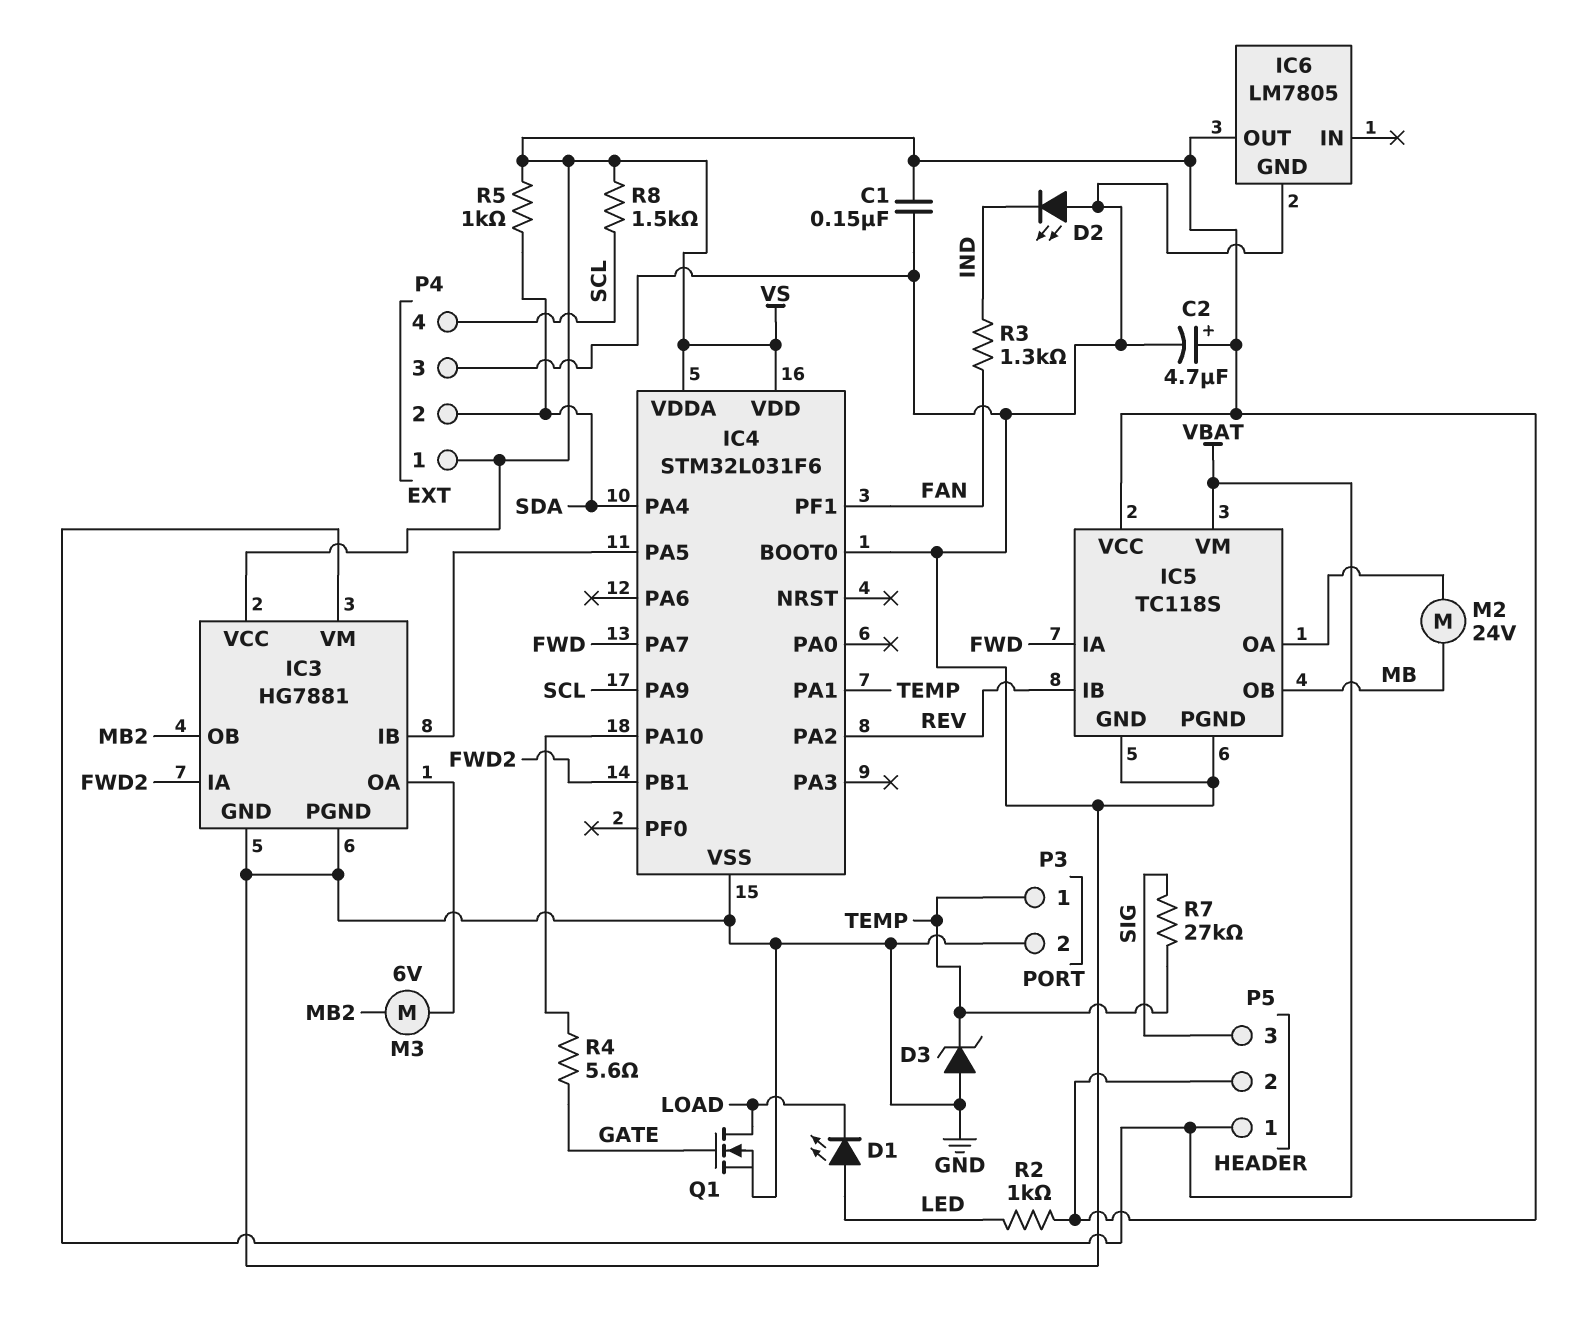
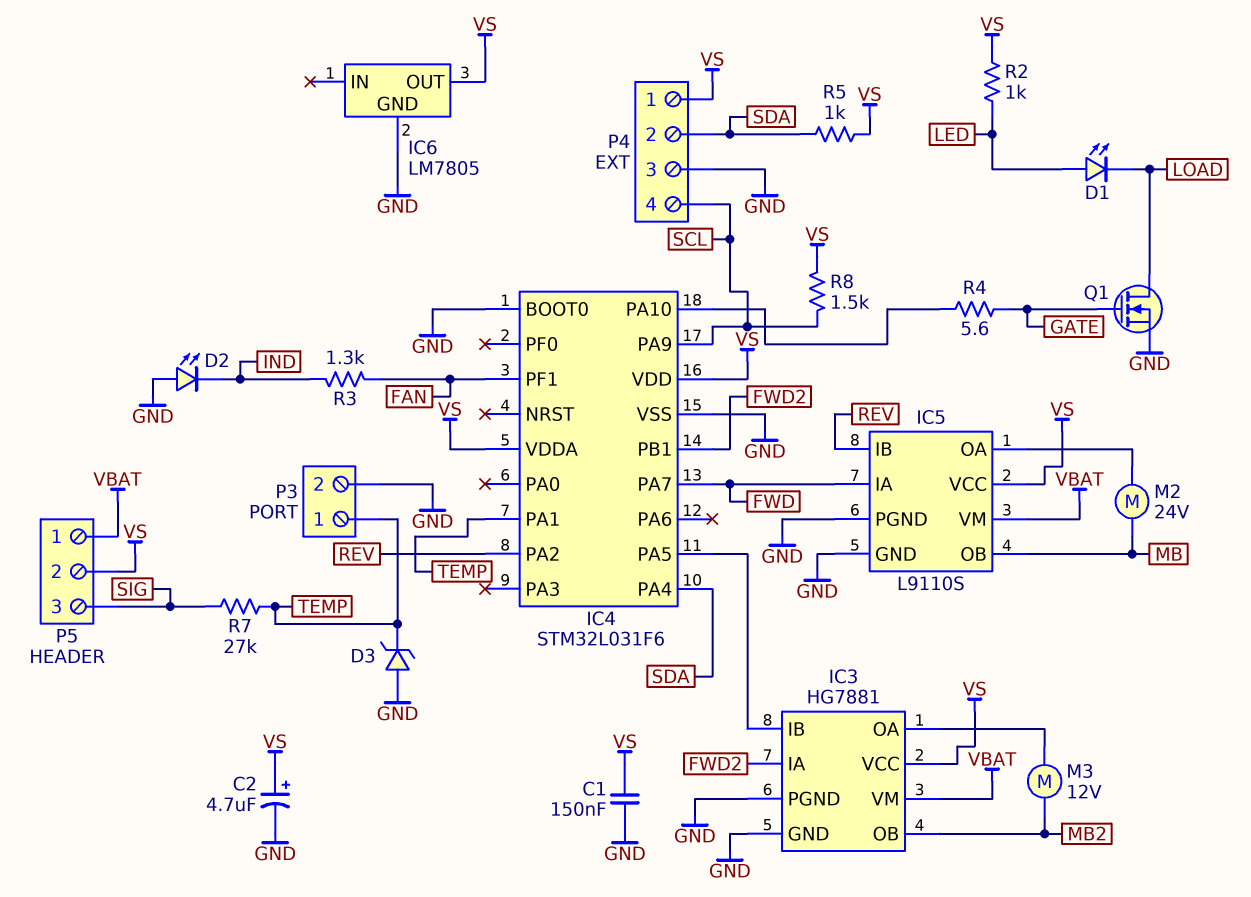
IC5: TC118S -> L9110S
M3: motor 6V (IC3/OA, MB2) -> motor 12V (IC3/OA, MB2)

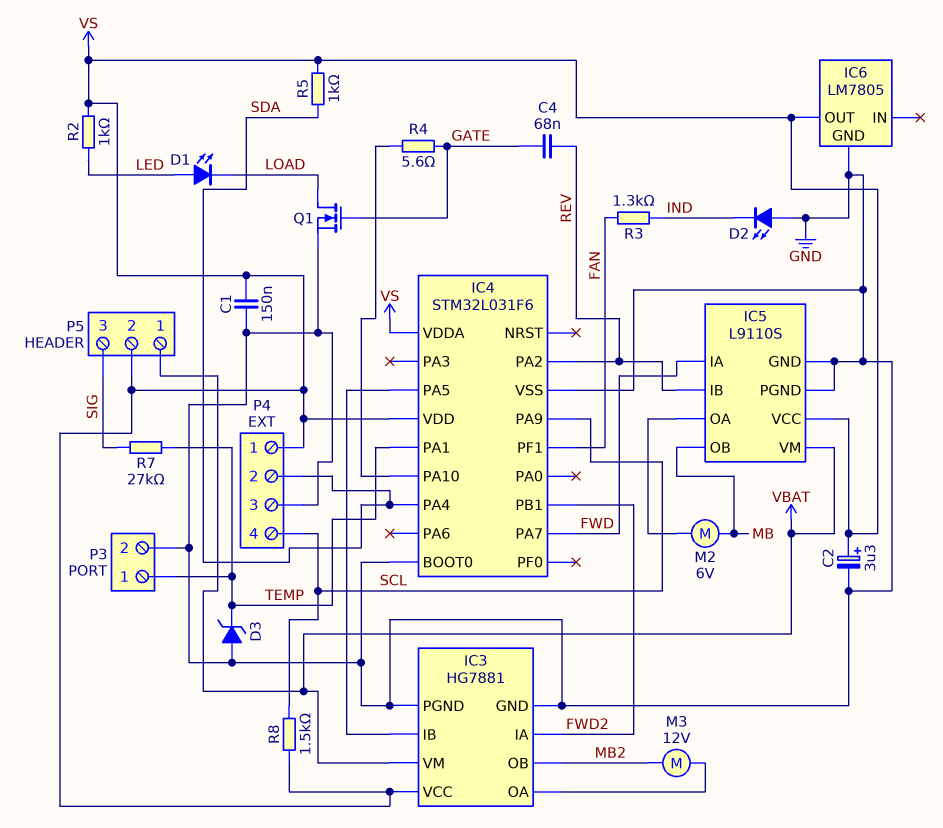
C2: 4.7uF (plus VS, minus GND) -> 3.3uF (plus VS, minus GND)
C4: none -> 68nF (GATE, REV)
M2: motor 24V (IC5/OA, MB) -> motor 6V (IC5/OA, MB)

